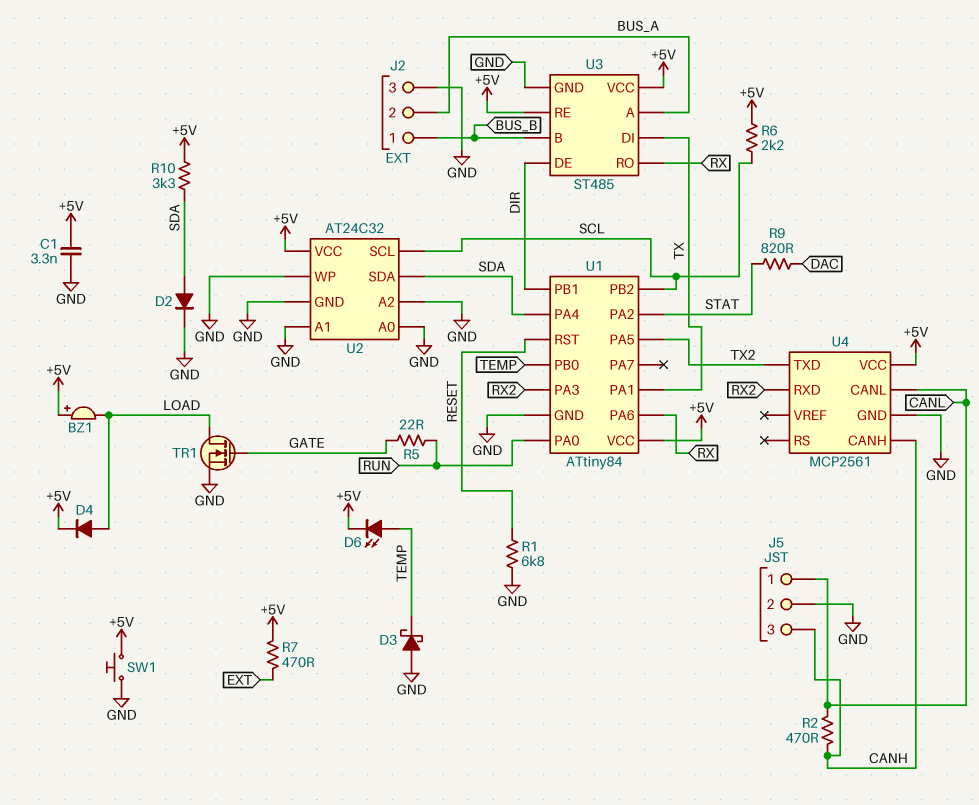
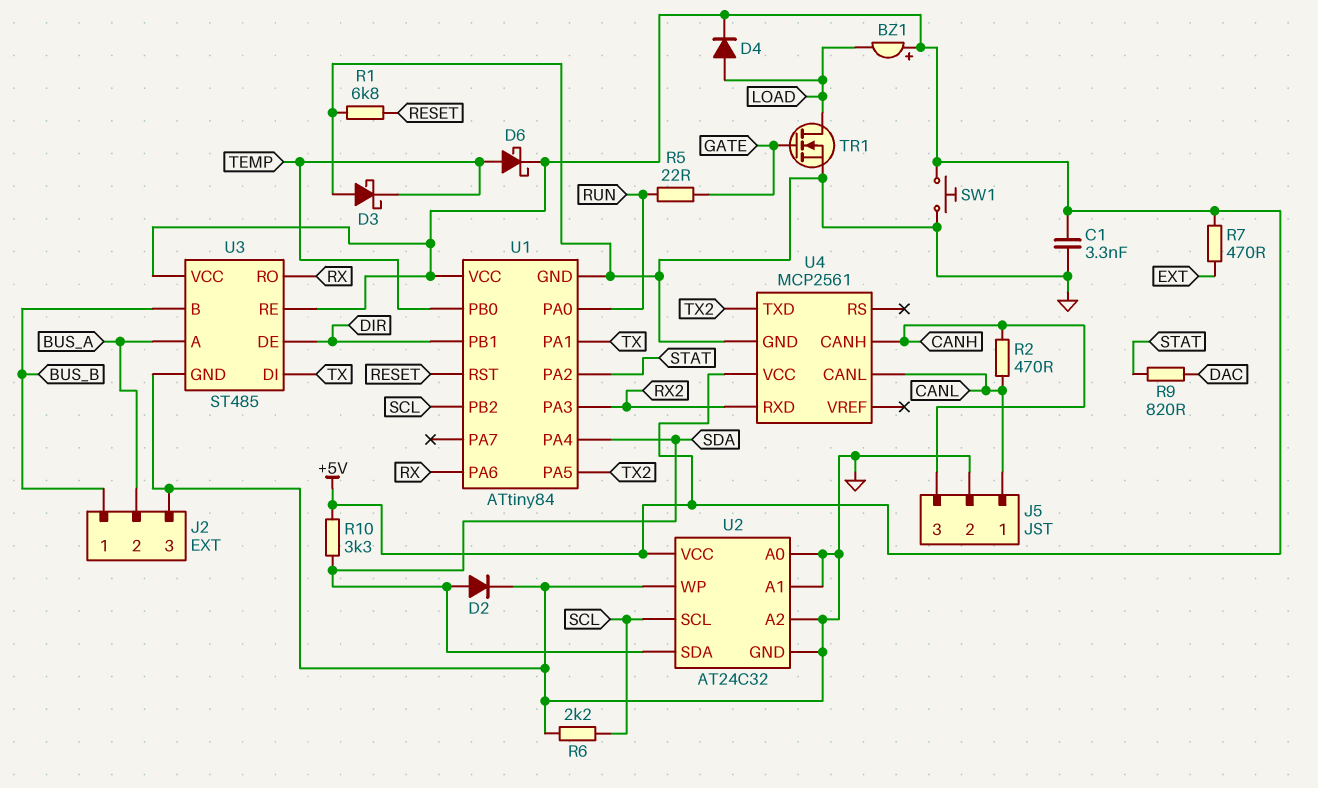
D6: LED (A TEMP, K +5V) -> schottky (A TEMP, K +5V)
R6: 2.2k (+5V, SCL) -> 2.2k (GND, SCL)

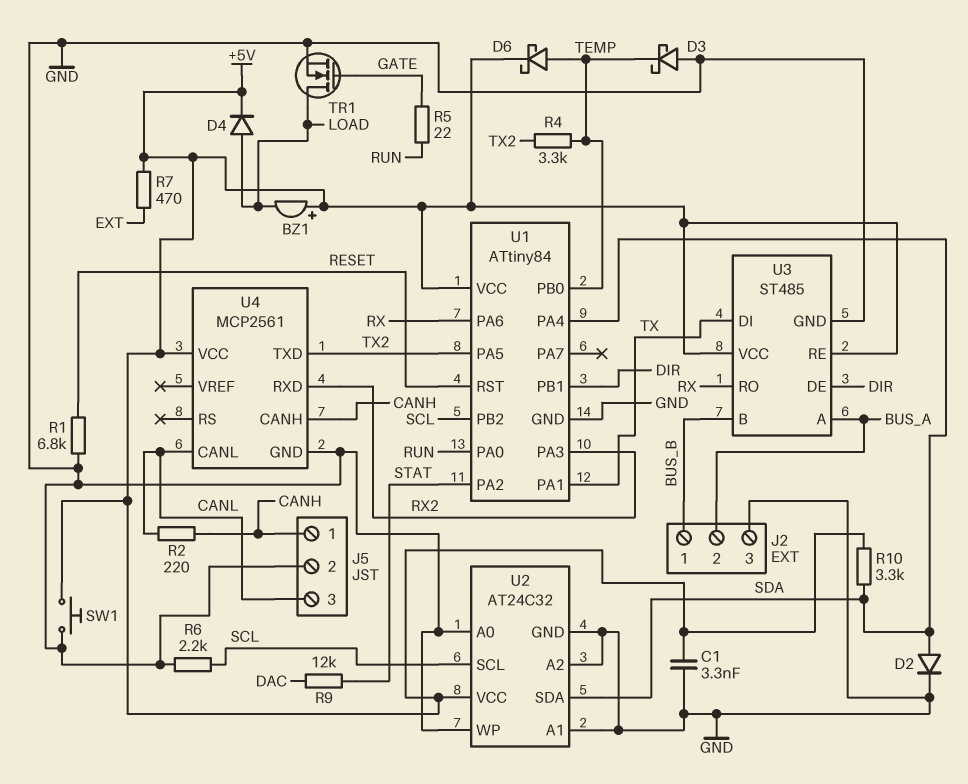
J5 pin 1: CANL -> CANH
J5 pin 3: CANH -> CANL
R2: 470 (CANH, CANL) -> 220 (CANH, CANL)
R4: none -> 3.3k (TEMP, TX2)
R9: 820 (DAC, STAT) -> 12k (DAC, STAT)

